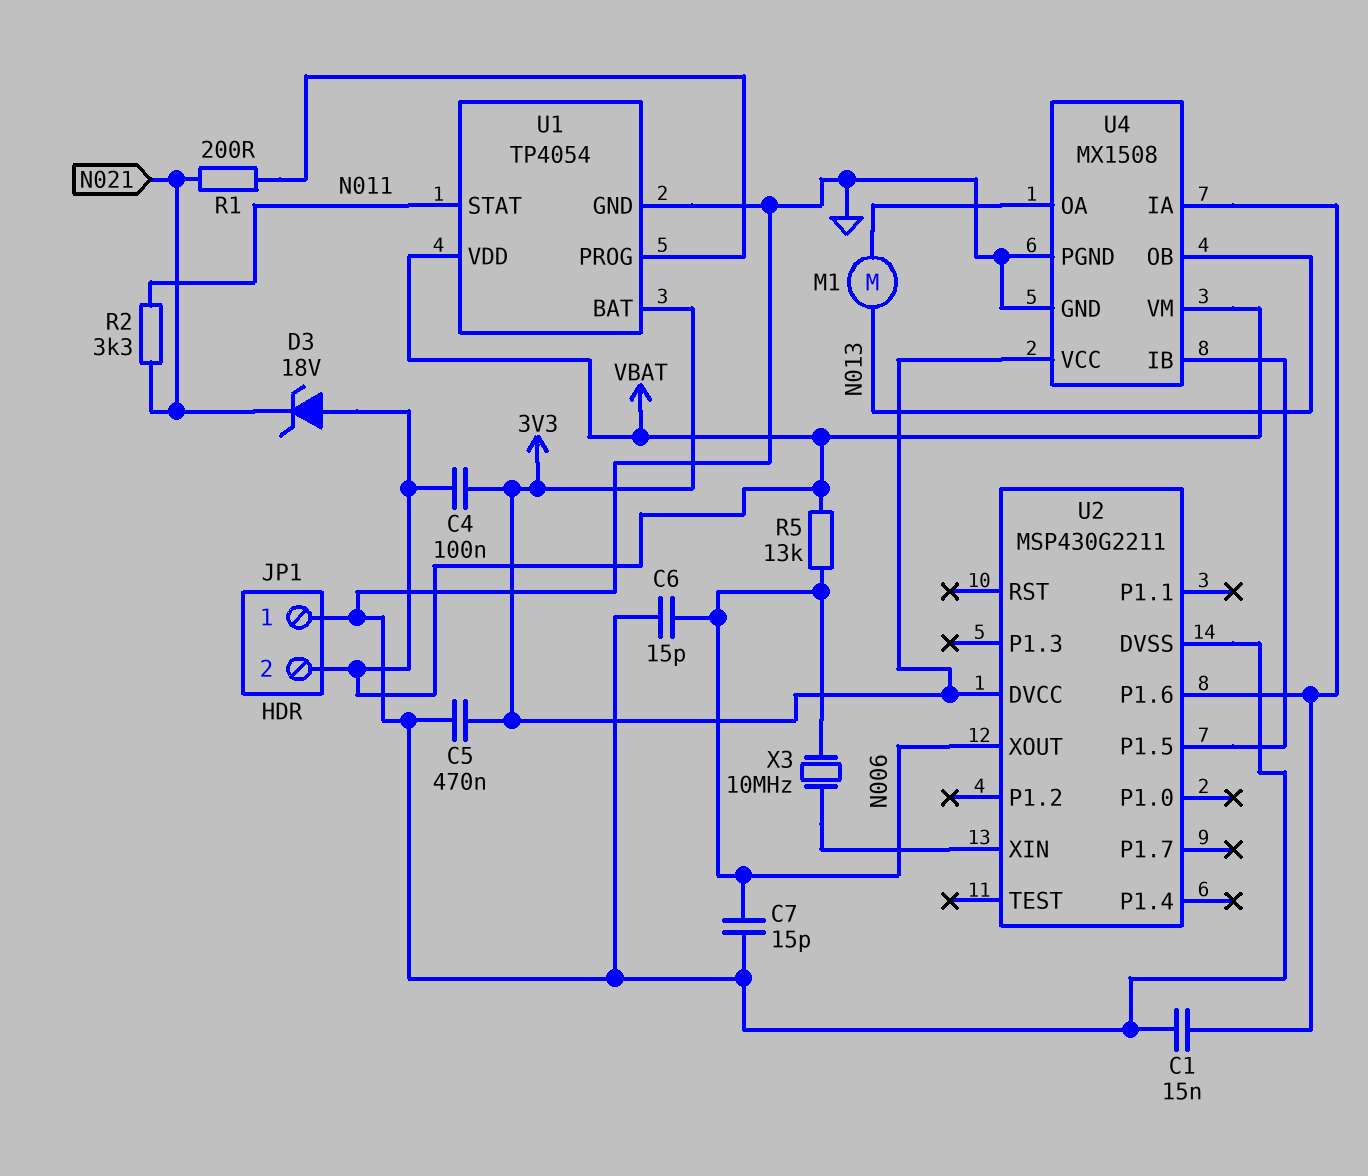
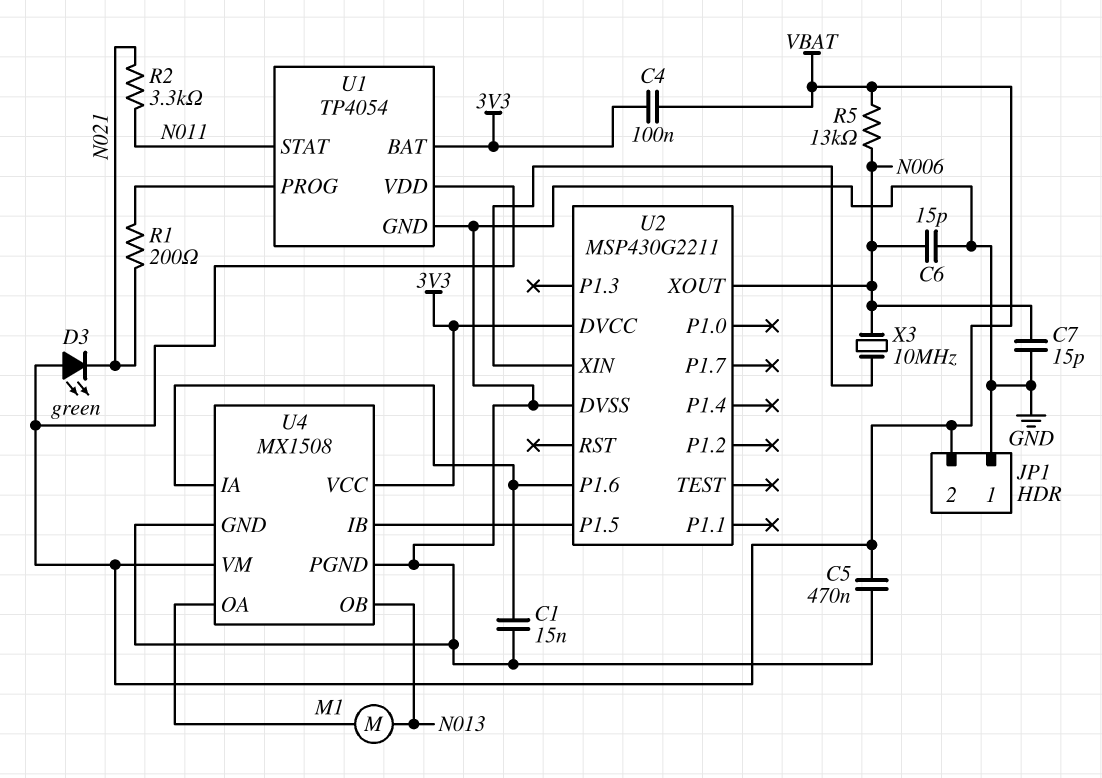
C5: 470nF (3V3, GND) -> 470nF (GND, VBAT)
D3: zener 18V (A VBAT, K N021) -> LED green (A VBAT, K N021)

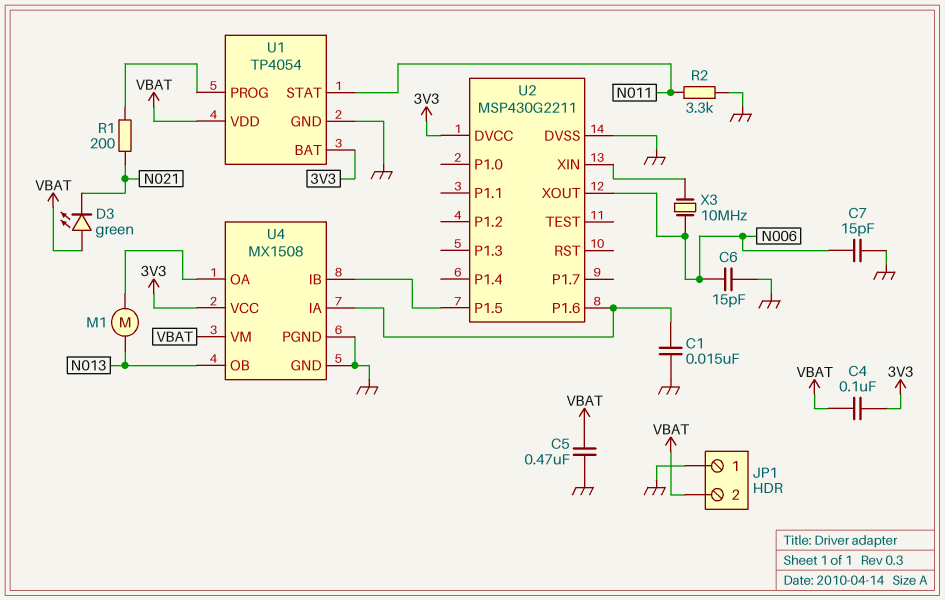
R2: 3.3k (N011, N021) -> 3.3k (GND, N011)
R5: 13k (N006, VBAT) -> none

